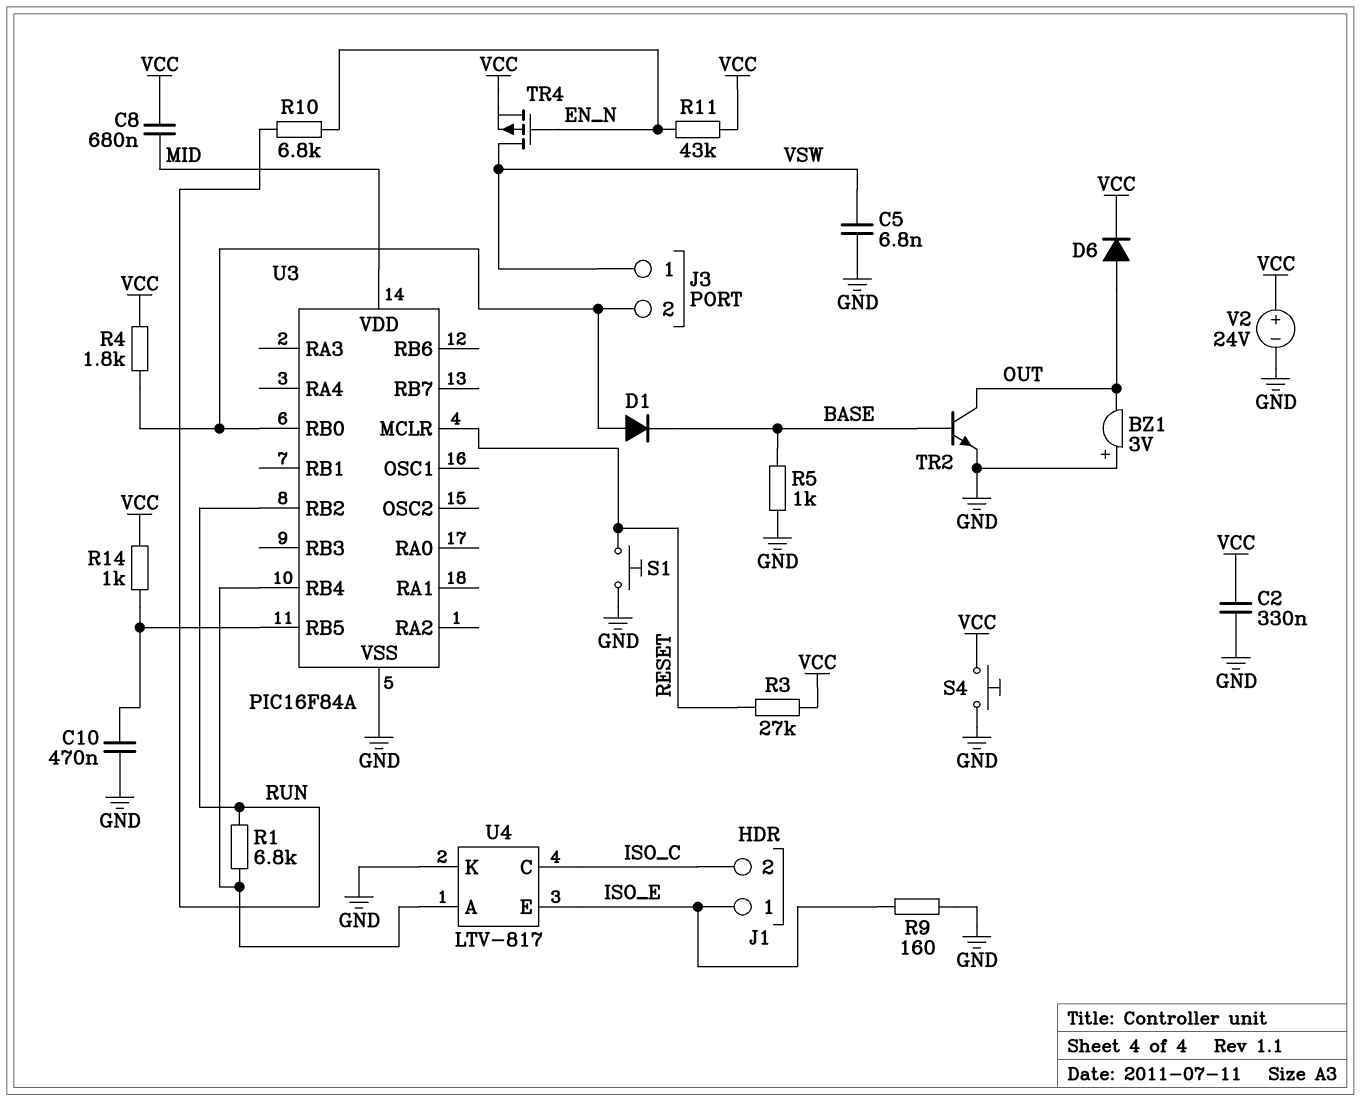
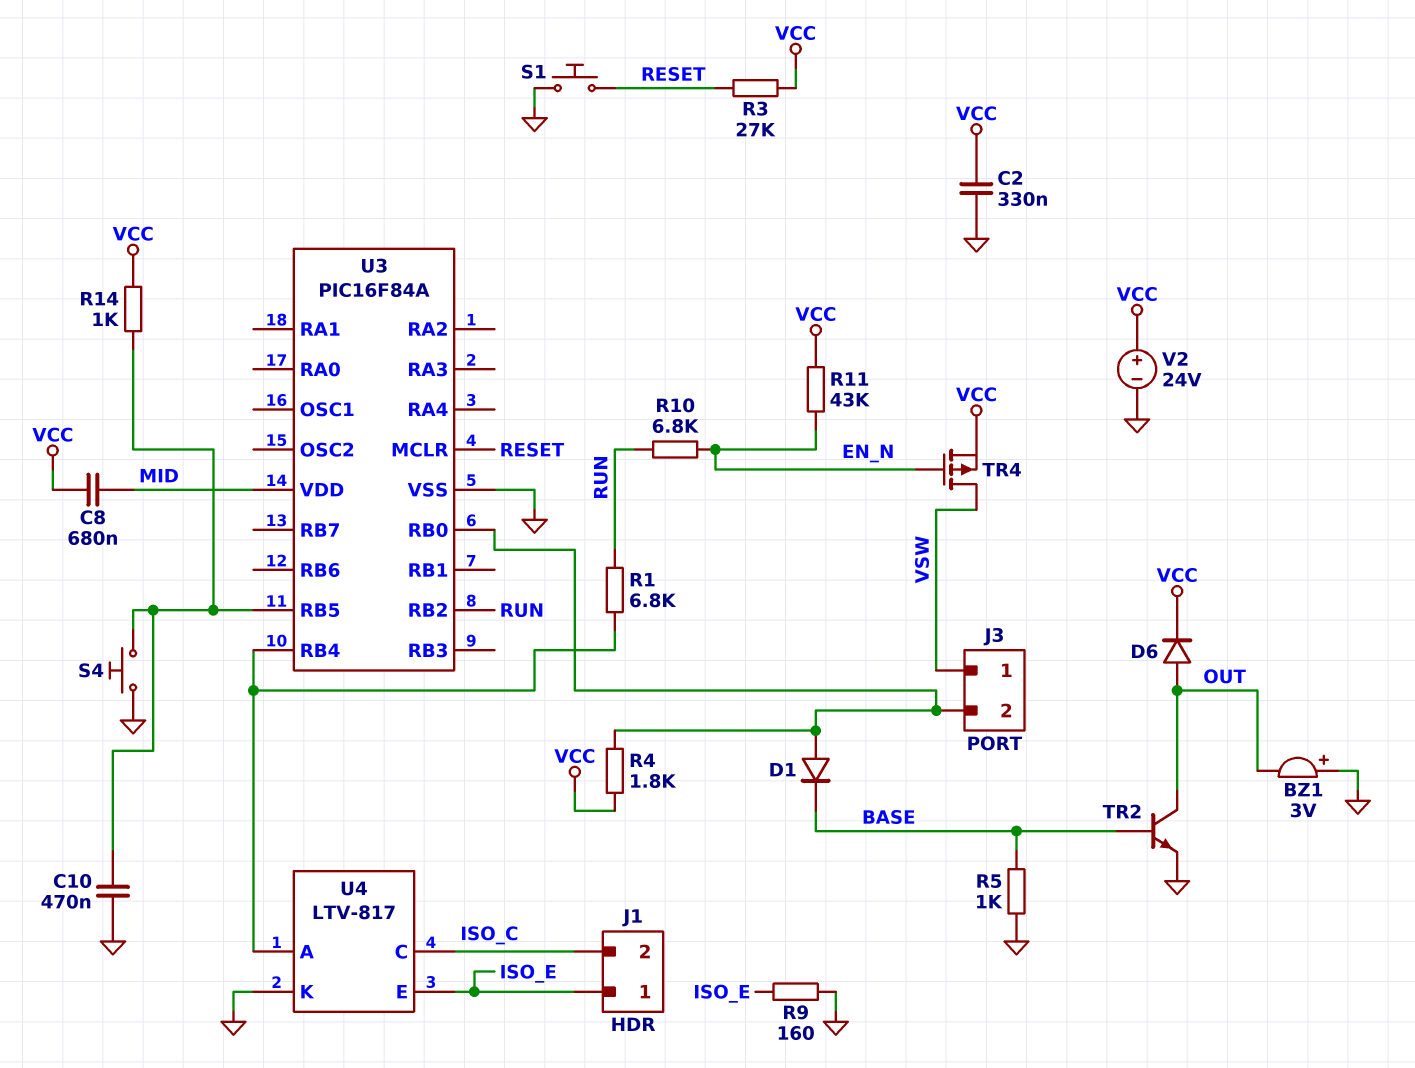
C5: 6.8nF (GND, VSW) -> none
S4: button (GND, VCC) -> button (GND, U3/RB5)

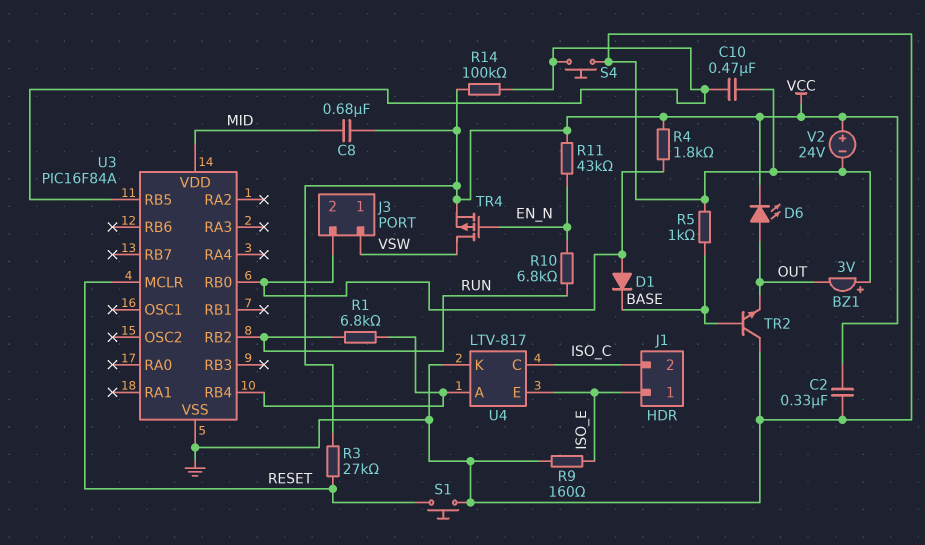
D6: diode (A OUT, K VCC) -> LED (A OUT, K VCC)
R14: 1k (U3/RB5, VCC) -> 100k (U3/RB5, VCC)
TR2: NPN (B BASE, C OUT, E GND) -> NPN (B BASE, C GND, E OUT)

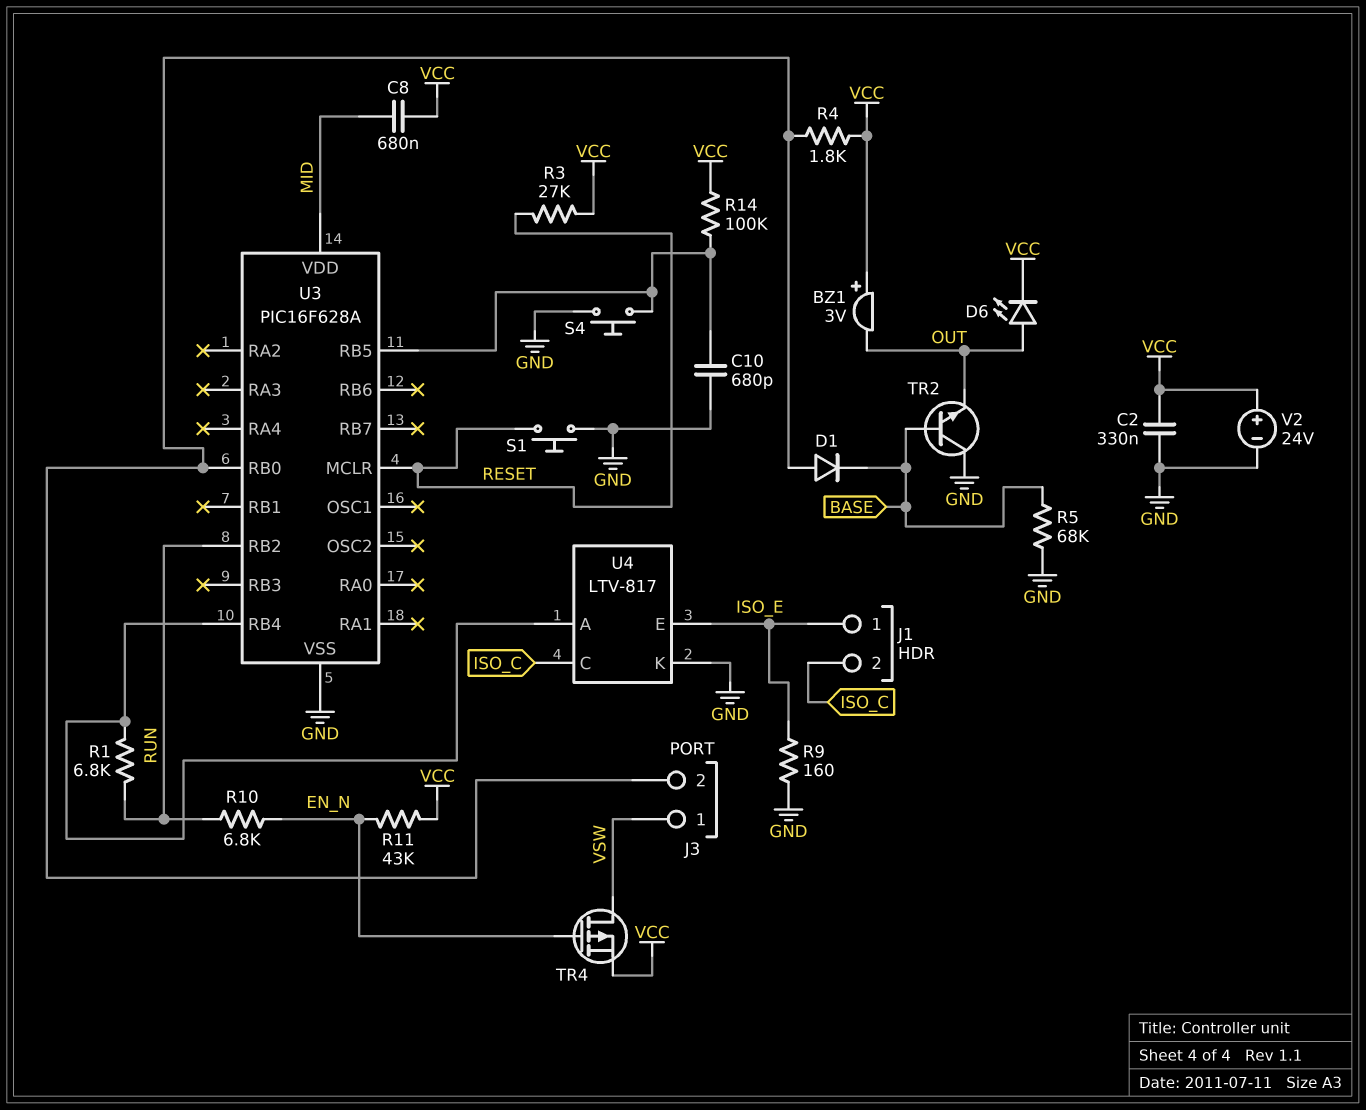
BZ1: buzzer 3V (plus GND, minus OUT) -> buzzer 3V (plus VCC, minus OUT)
C10: 470nF (GND, U3/RB5) -> 680pF (GND, U3/RB5)
R5: 1k (BASE, GND) -> 68k (BASE, GND)
U3: PIC16F84A -> PIC16F628A

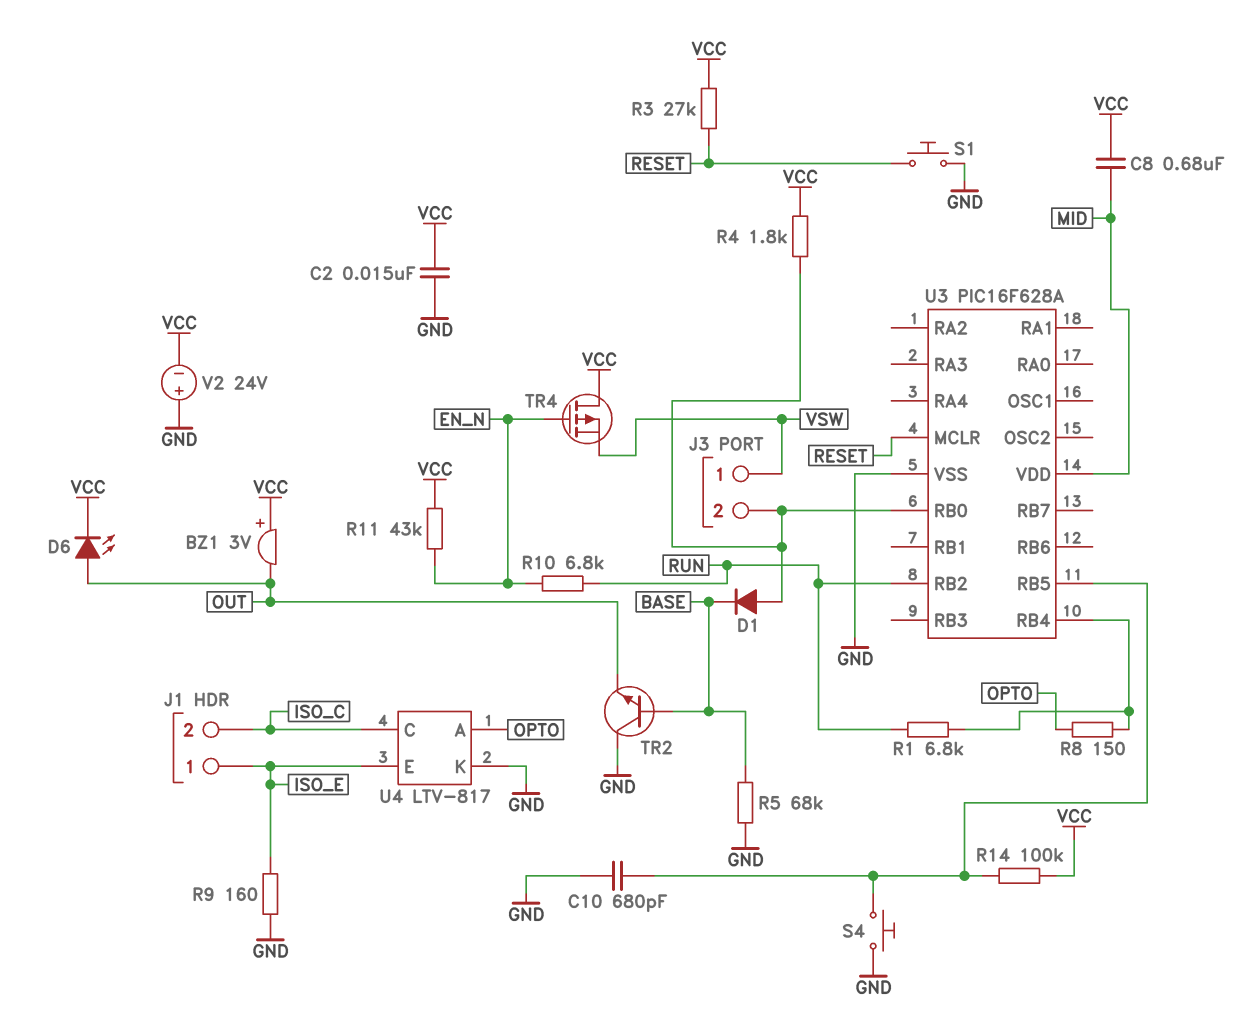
C2: 330nF (GND, VCC) -> 15nF (GND, VCC)
R8: none -> 150 (OPTO, U3/RB4)
TR4: PMOS (G EN_N, D VSW, S VCC) -> PMOS (G EN_N, D VCC, S VSW)
U4 pin A: U3/RB4 -> OPTO
V2: 24V (plus VCC, minus GND) -> 24V (plus GND, minus VCC)

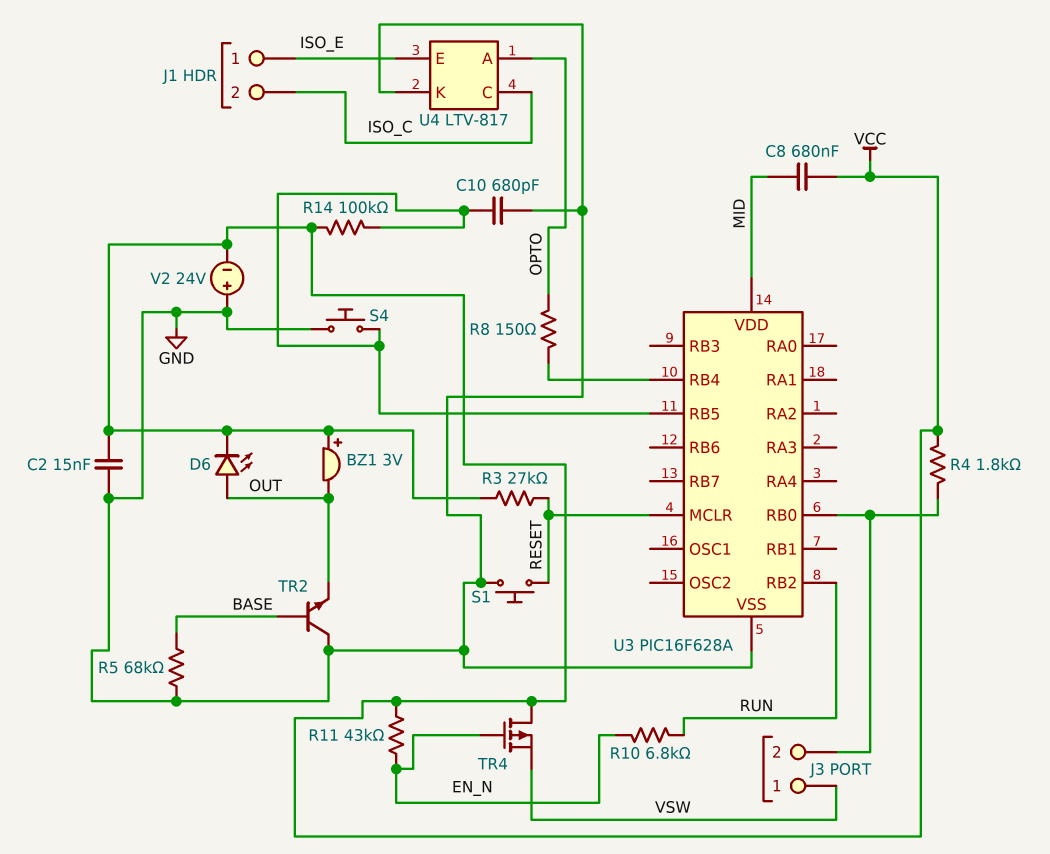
D1: diode (A J3/2, K BASE) -> none
R1: 6.8k (RUN, U3/RB4) -> none
R9: 160 (GND, ISO_E) -> none

